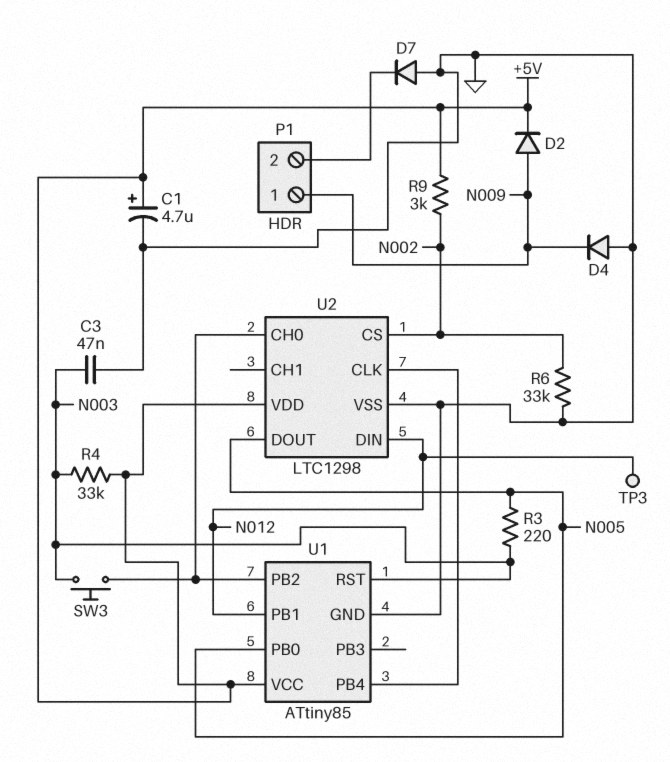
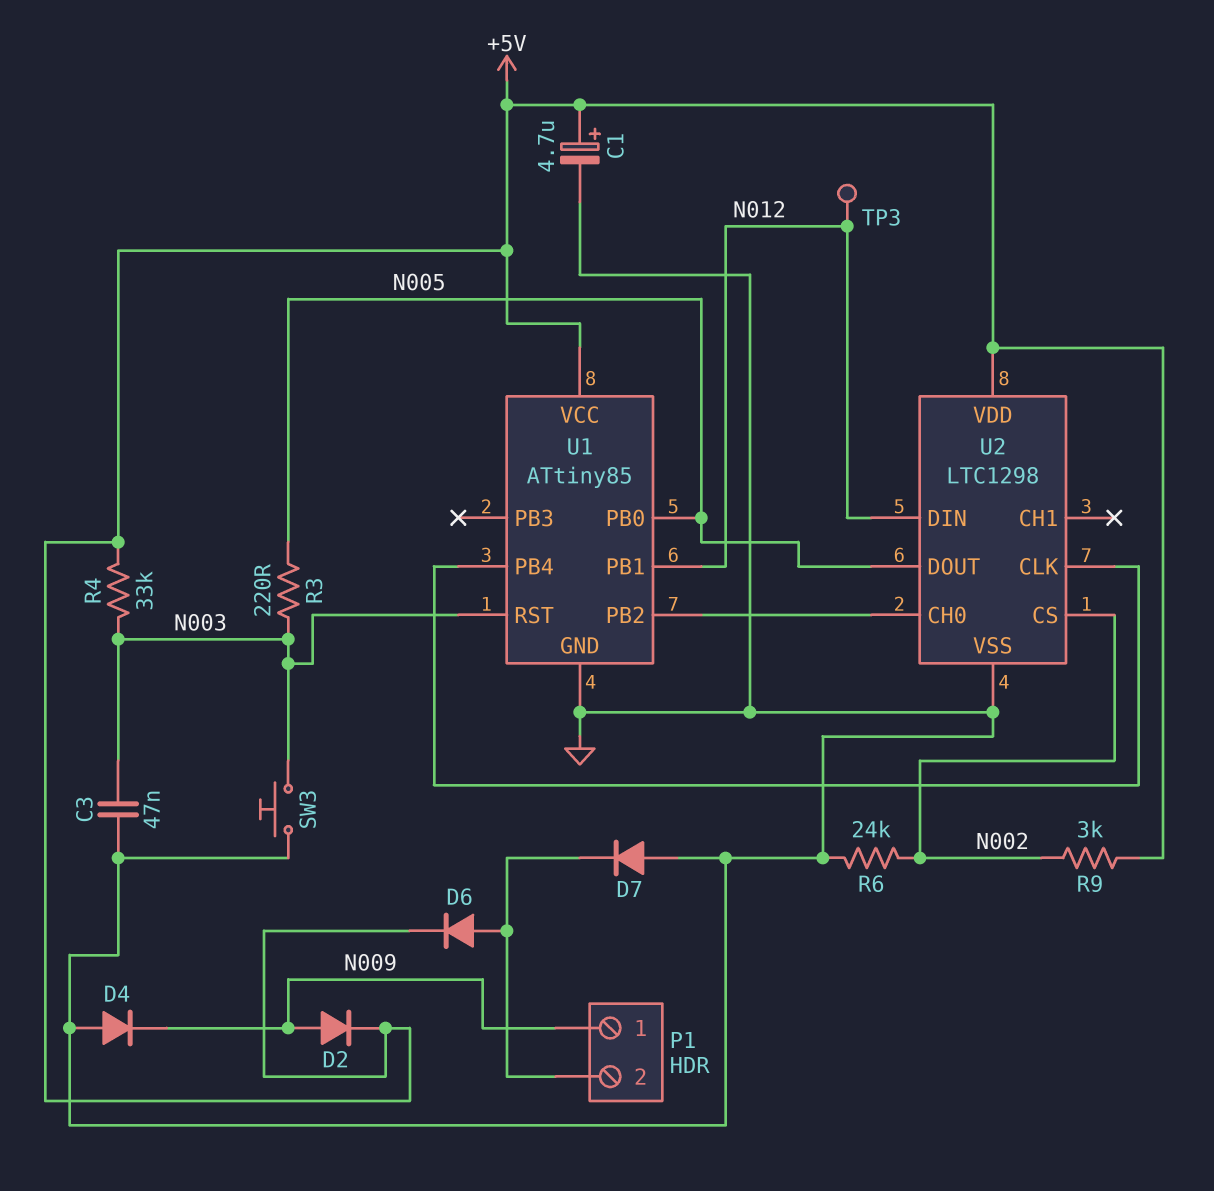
D6: none -> diode (A P1/2, K +5V)
R6: 33k (GND, N002) -> 24k (GND, N002)
SW3: button (N003, U1/PB2) -> button (GND, N003)

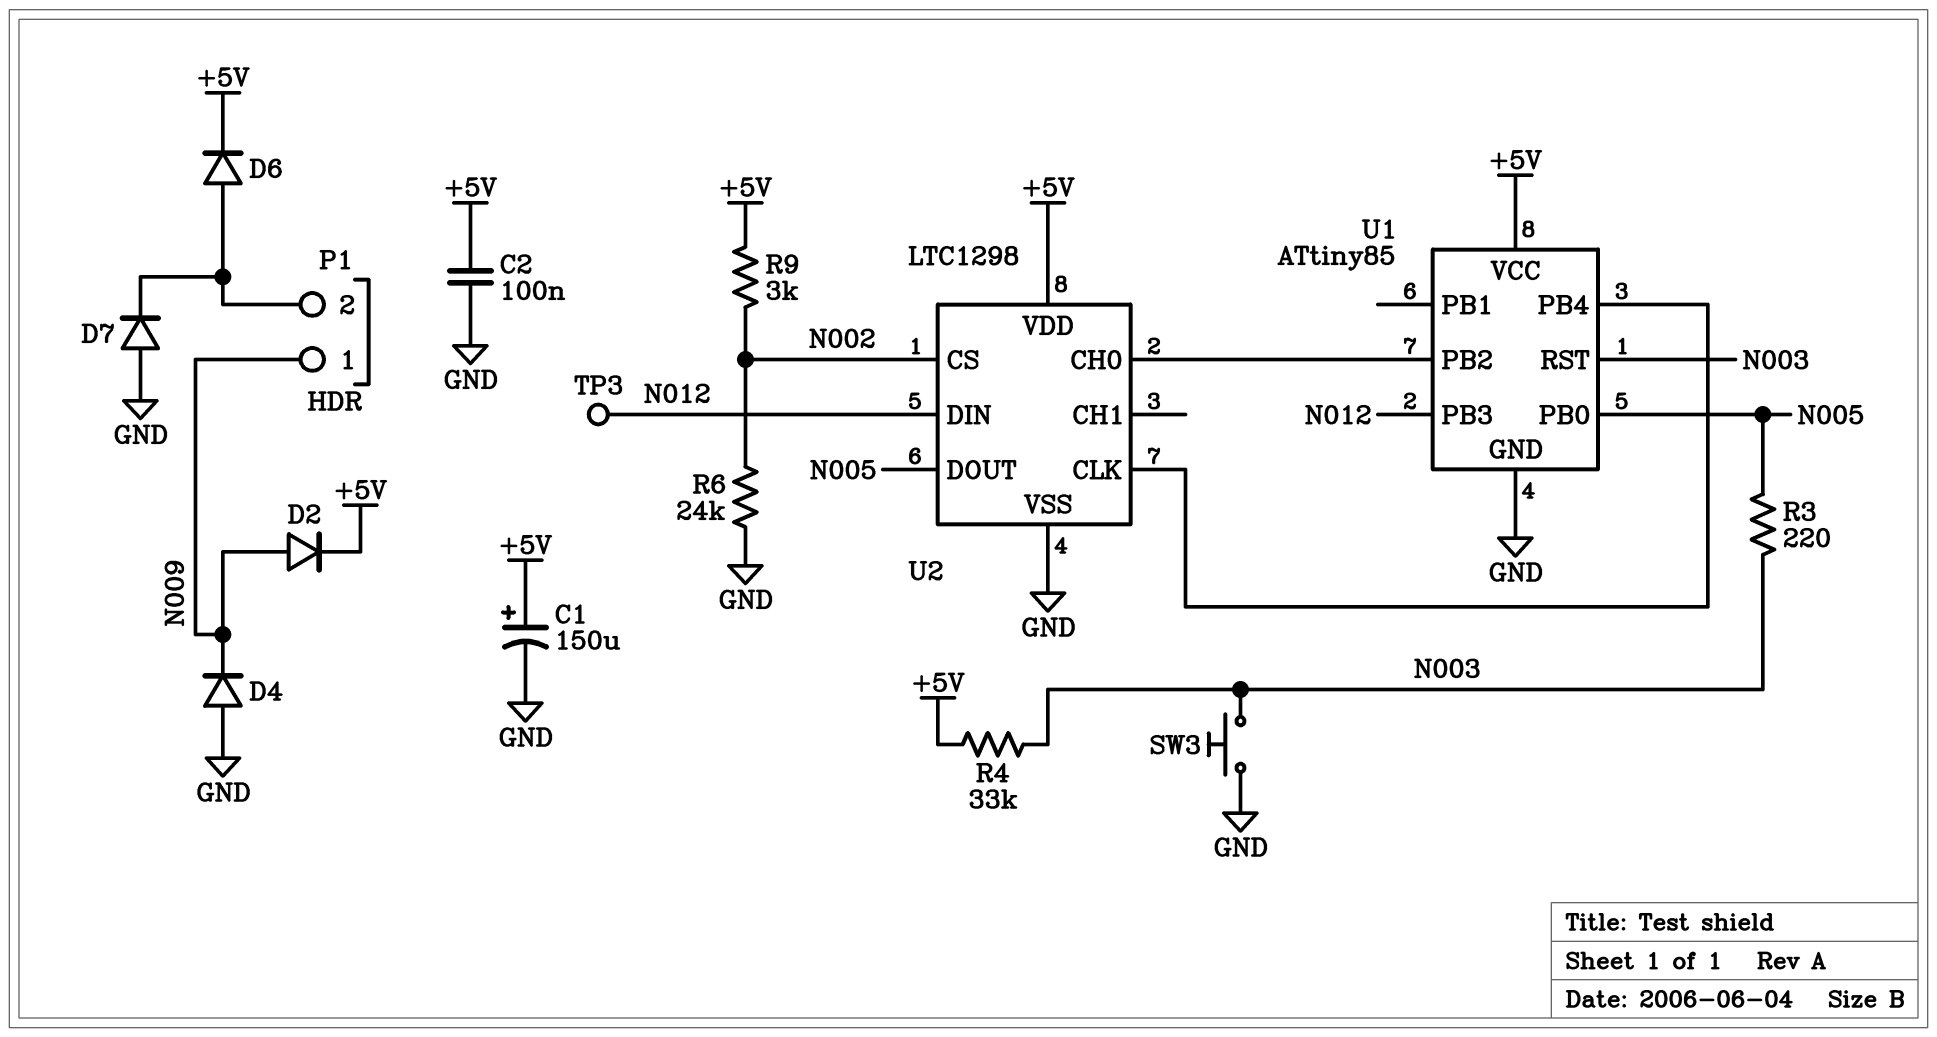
C1: 4.7uF (plus +5V, minus GND) -> 150uF (plus +5V, minus GND)
C2: none -> 100nF (+5V, GND)
C3: 47nF (GND, N003) -> none
U1 pin PB1: N012 -> none
U1 pin PB3: none -> N012

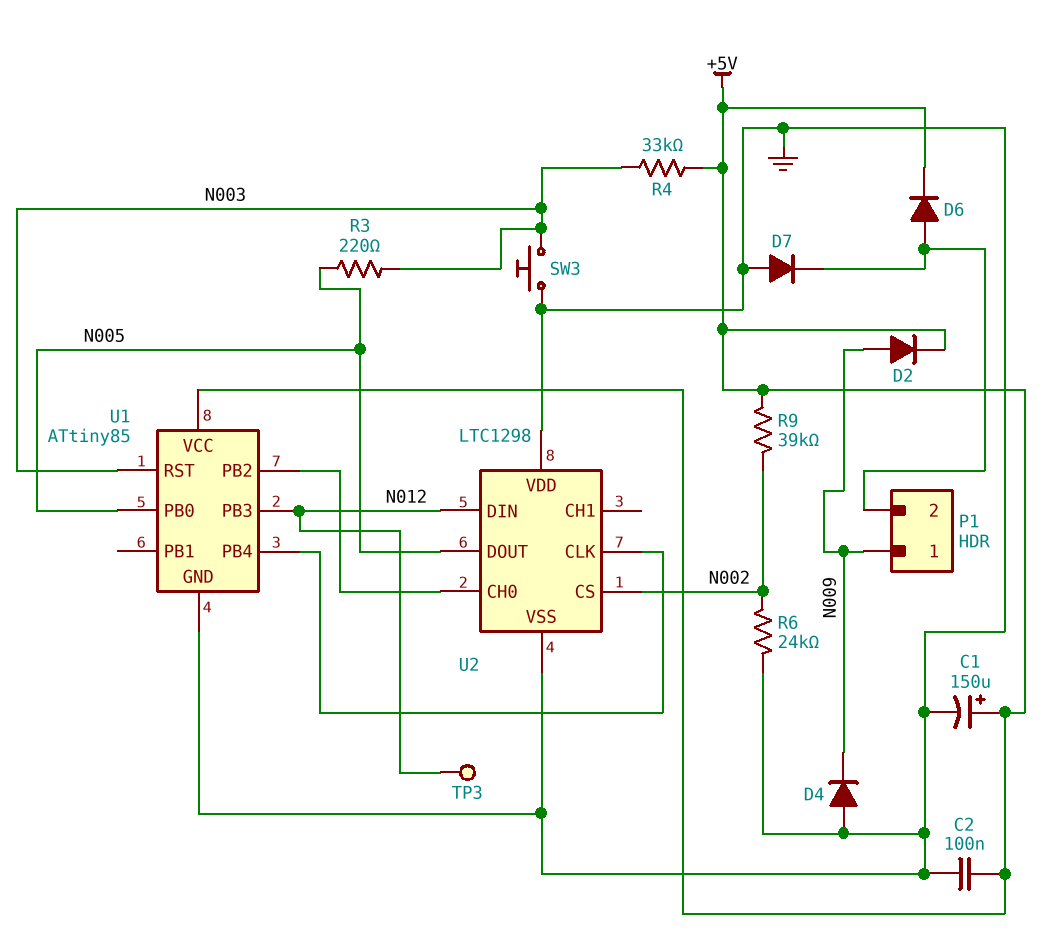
R9: 3k (+5V, N002) -> 39k (+5V, N002)
U2 pin VDD: +5V -> GND

